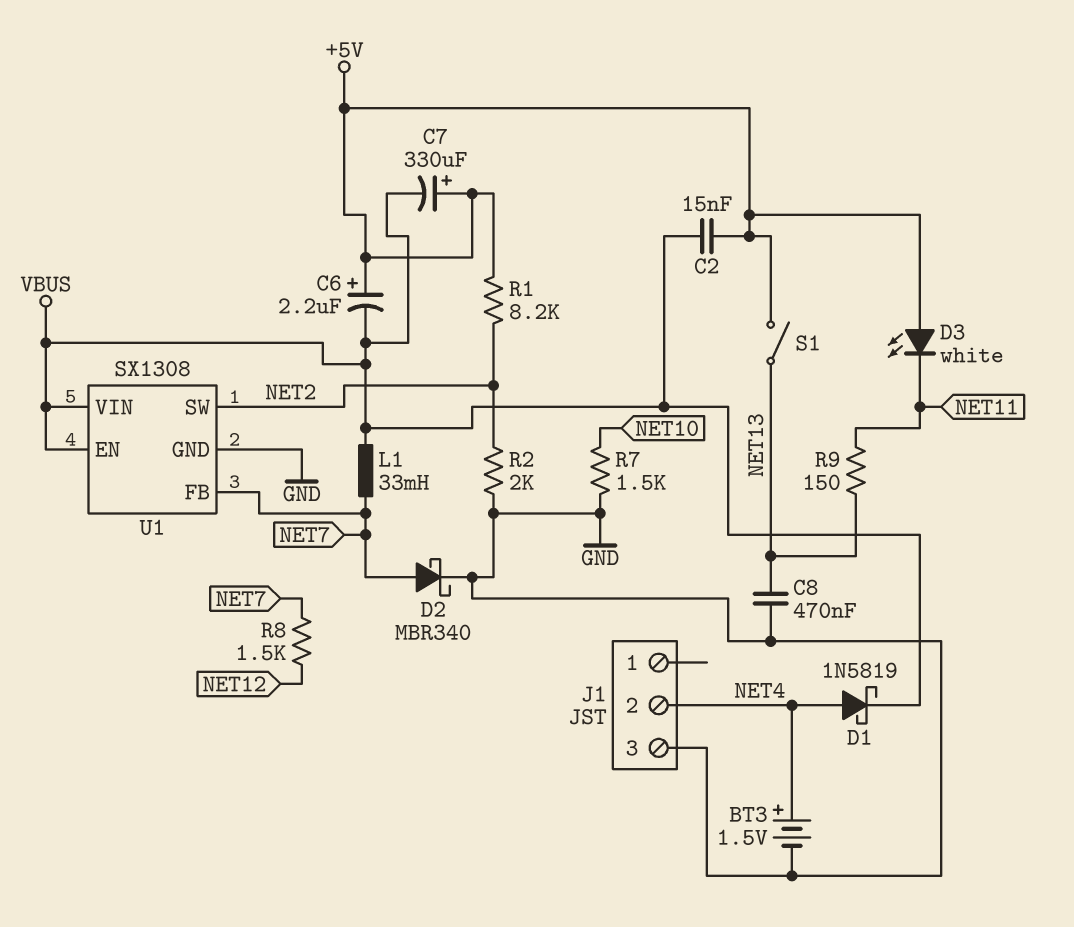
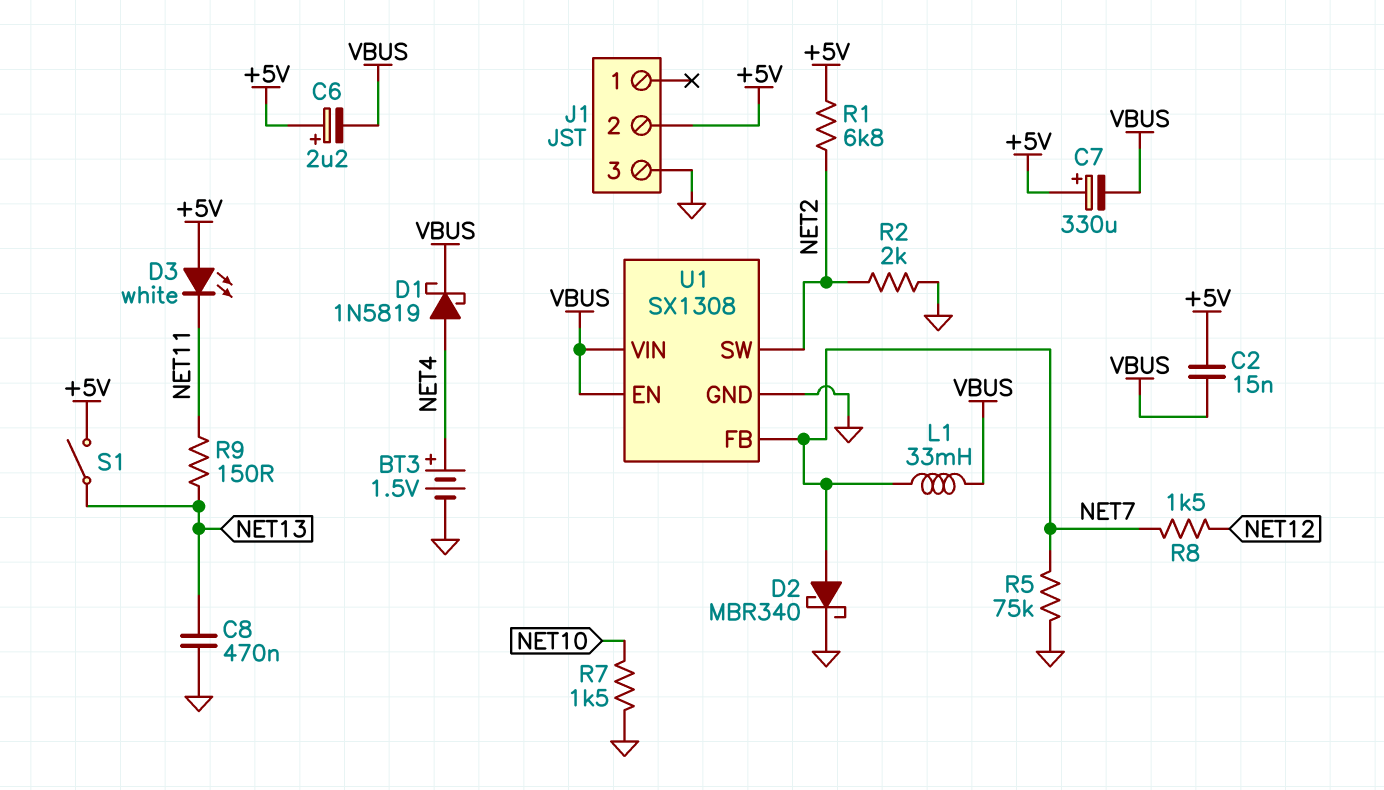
J1 pin 2: NET4 -> +5V
R1: 8.2k (+5V, NET2) -> 6.8k (+5V, NET2)
R5: none -> 75k (GND, NET7)

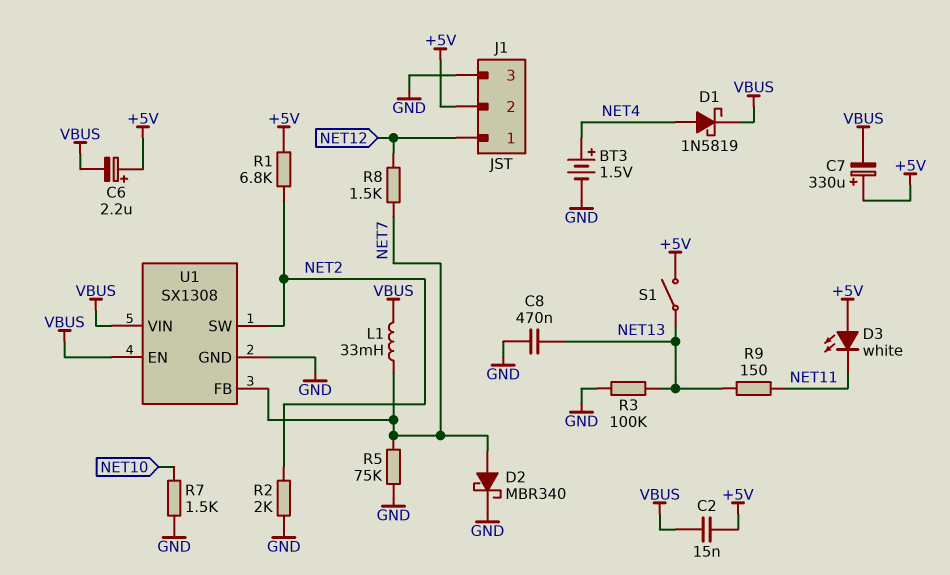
J1 pin 1: none -> NET12
R3: none -> 100k (GND, NET13)

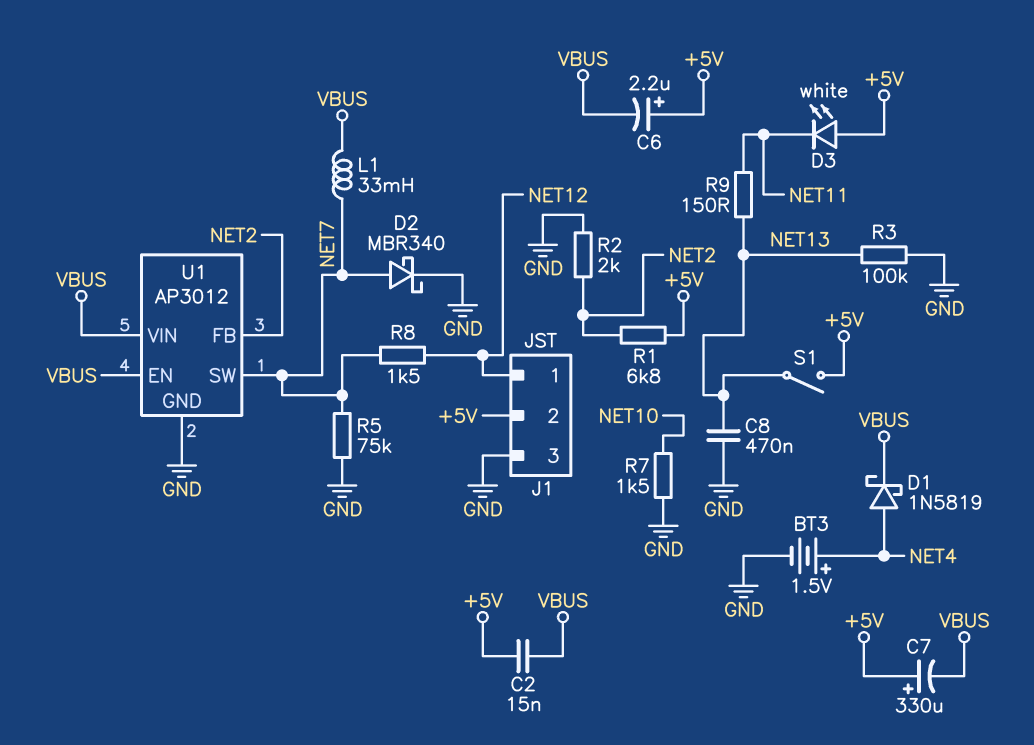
U1: SX1308 -> AP3012
U1 pin FB: NET7 -> NET2
U1 pin SW: NET2 -> NET7

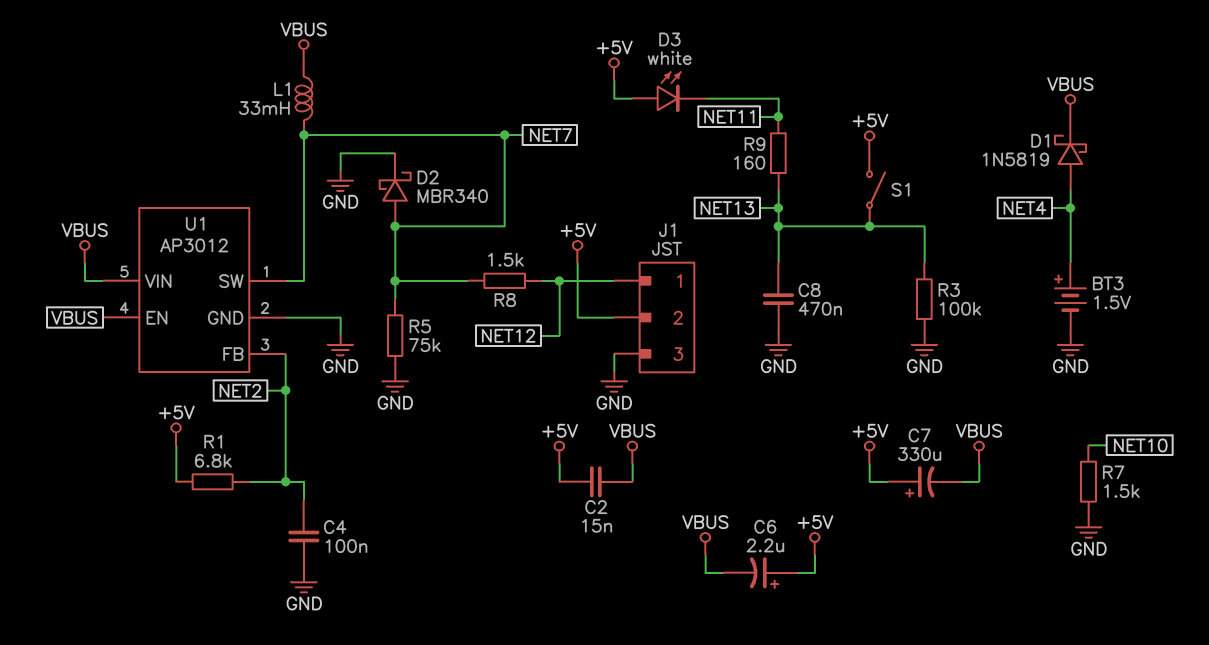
C4: none -> 100nF (GND, NET2)
R2: 2k (GND, NET2) -> none
R9: 150 (NET11, NET13) -> 160 (NET11, NET13)

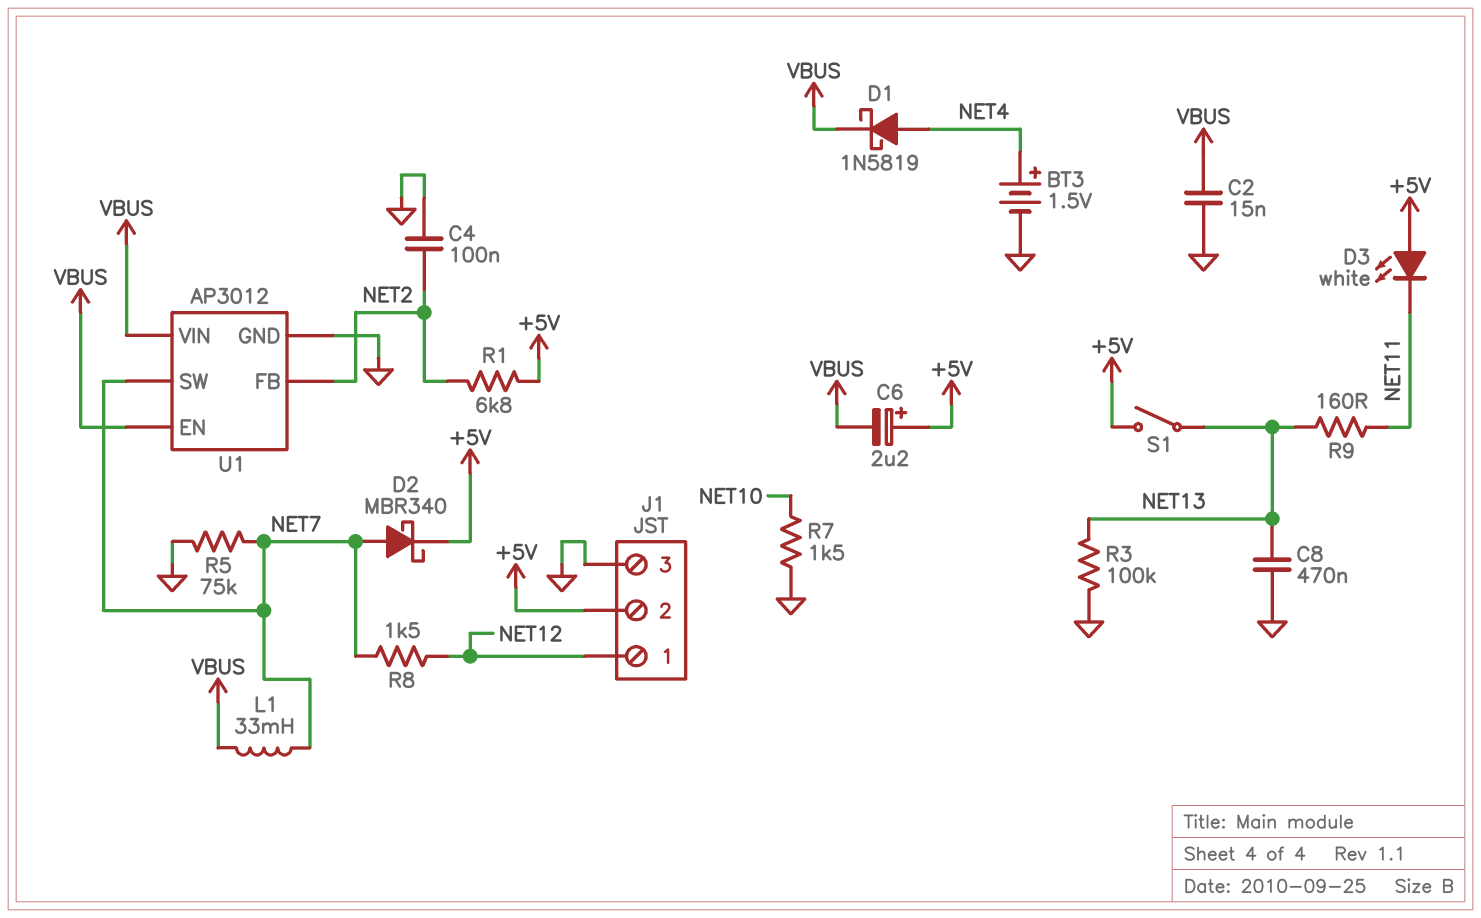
C2: 15nF (+5V, VBUS) -> 15nF (GND, VBUS)
C7: 330uF (plus +5V, minus VBUS) -> none
D2: schottky MBR340 (A NET7, K GND) -> schottky MBR340 (A NET7, K +5V)

